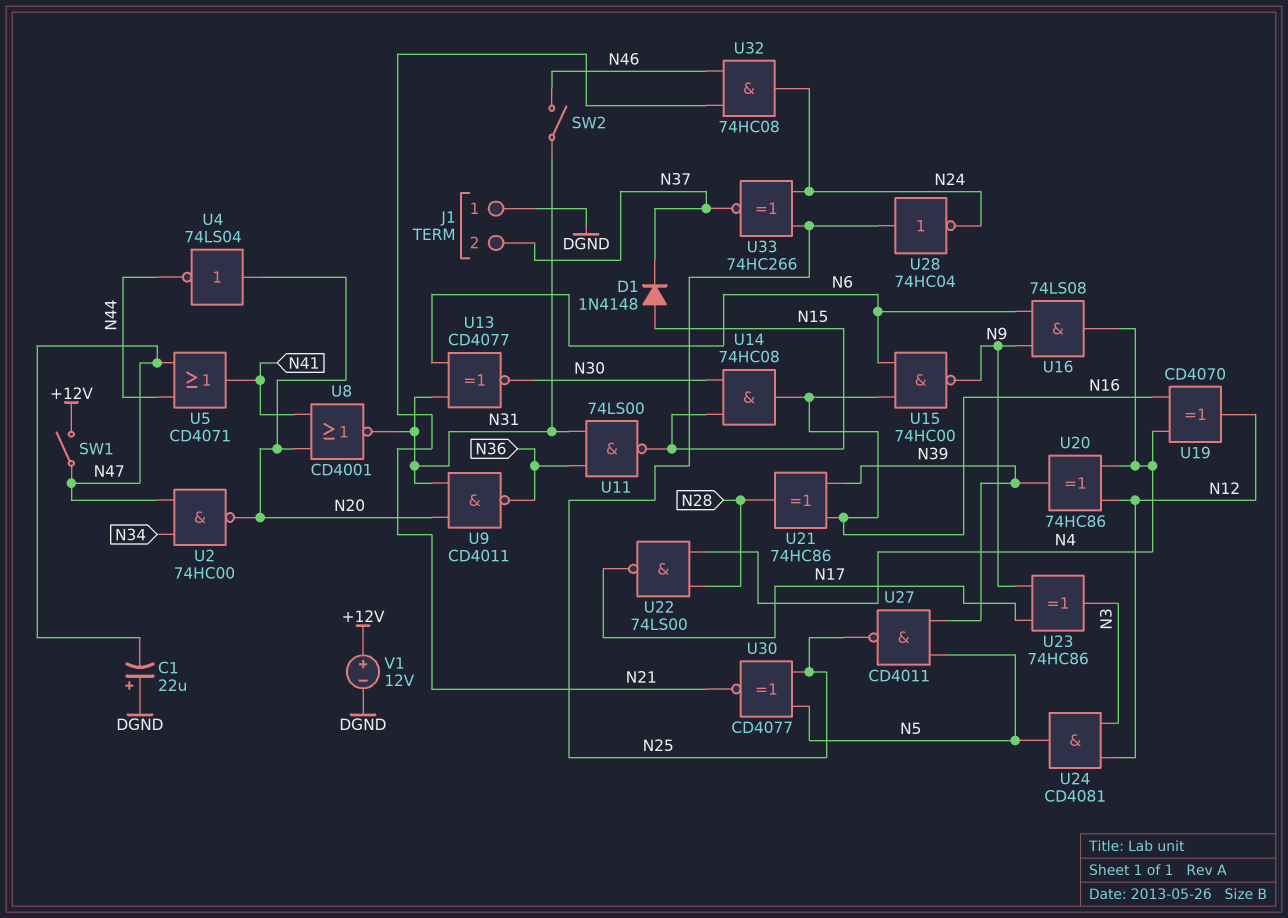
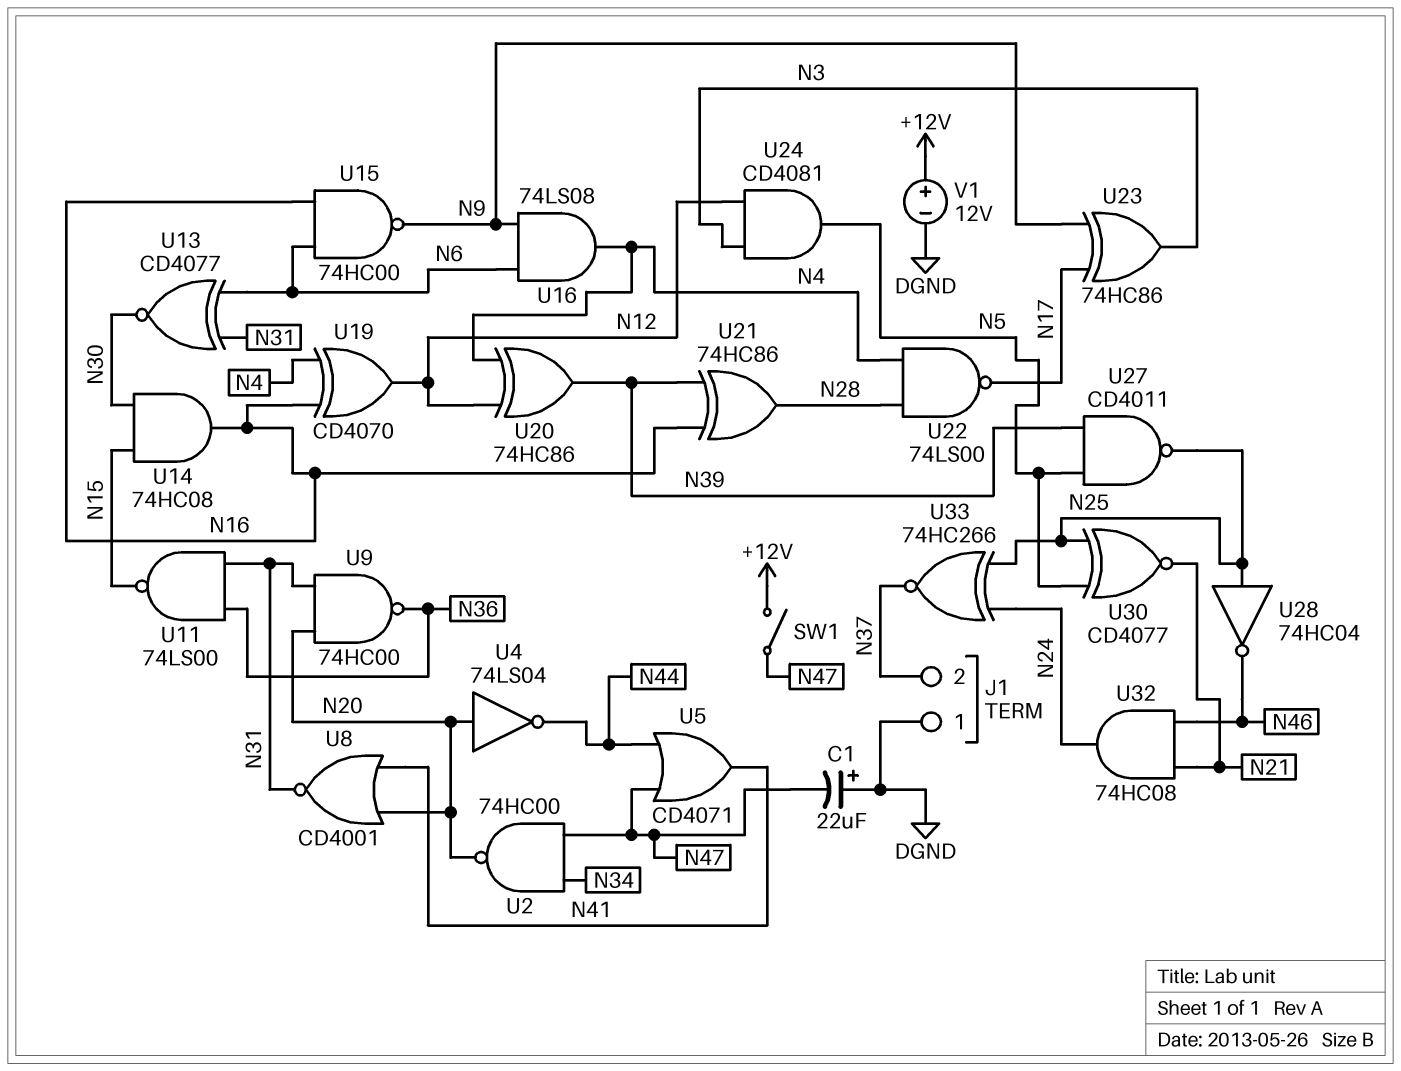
D1: diode 1N4148 (A N15, K N37) -> none
SW2: switch (N31, N46) -> none
U9: NAND CD4011 (in N20, in N31, out N36) -> NAND 74HC00 (in N20, in N31, out N36)
U28: NOT 74HC04 (in N25, out N24) -> NOT 74HC04 (in N25, out N46)

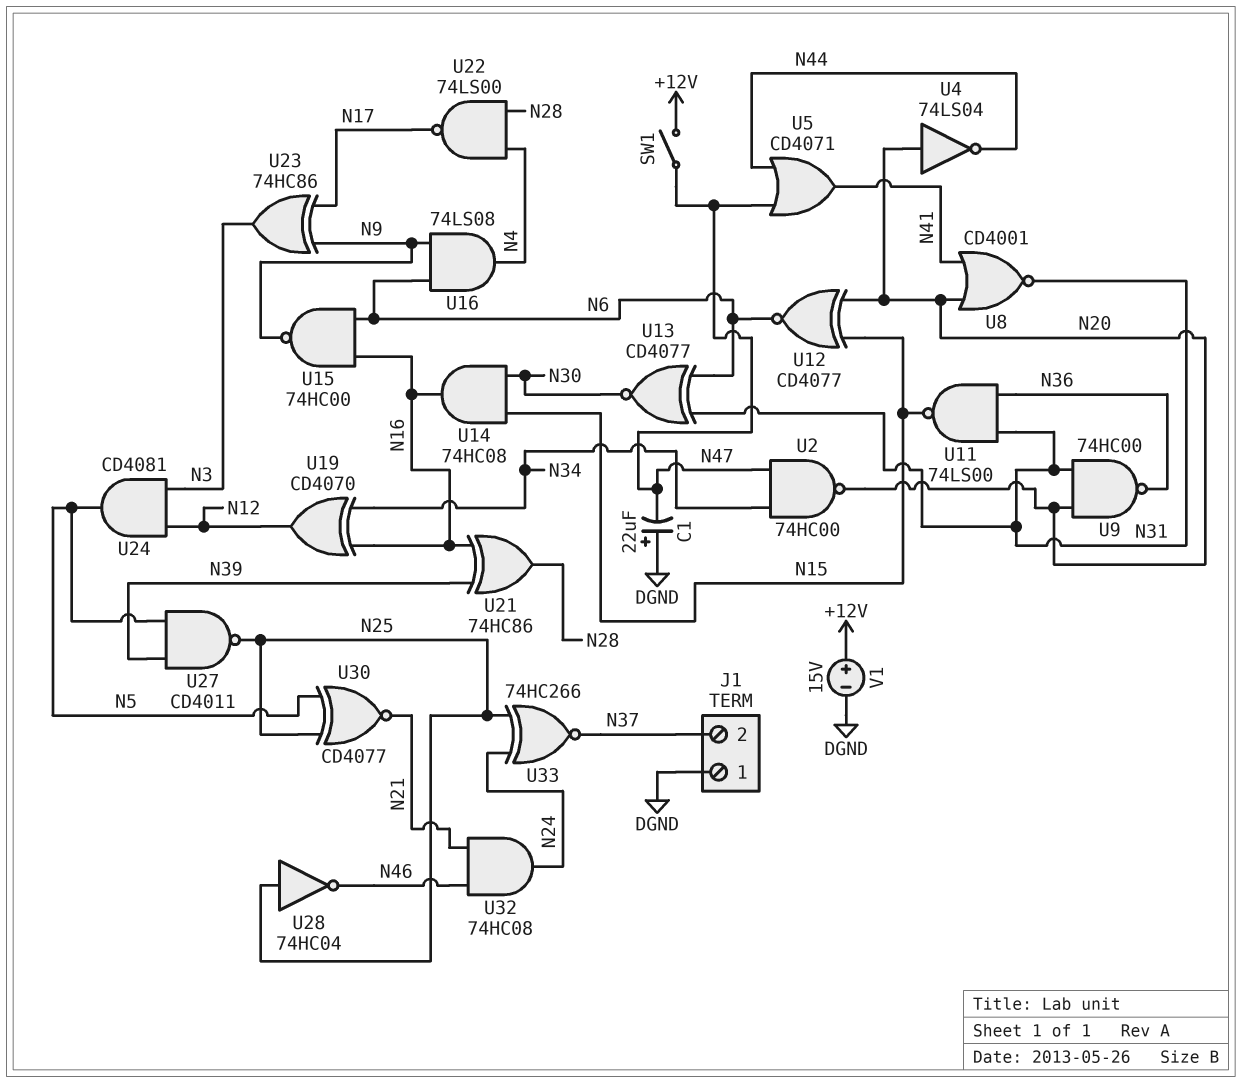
U12: none -> XNOR CD4077 (in N15, in N20, out N6)
U19: XOR CD4070 (in N4, in N16, out N12) -> XOR CD4070 (in N16, in N34, out N12)
U20: XOR 74HC86 (in N4, in N12, out N39) -> none
V1: 12V (plus +12V, minus DGND) -> 15V (plus +12V, minus DGND)

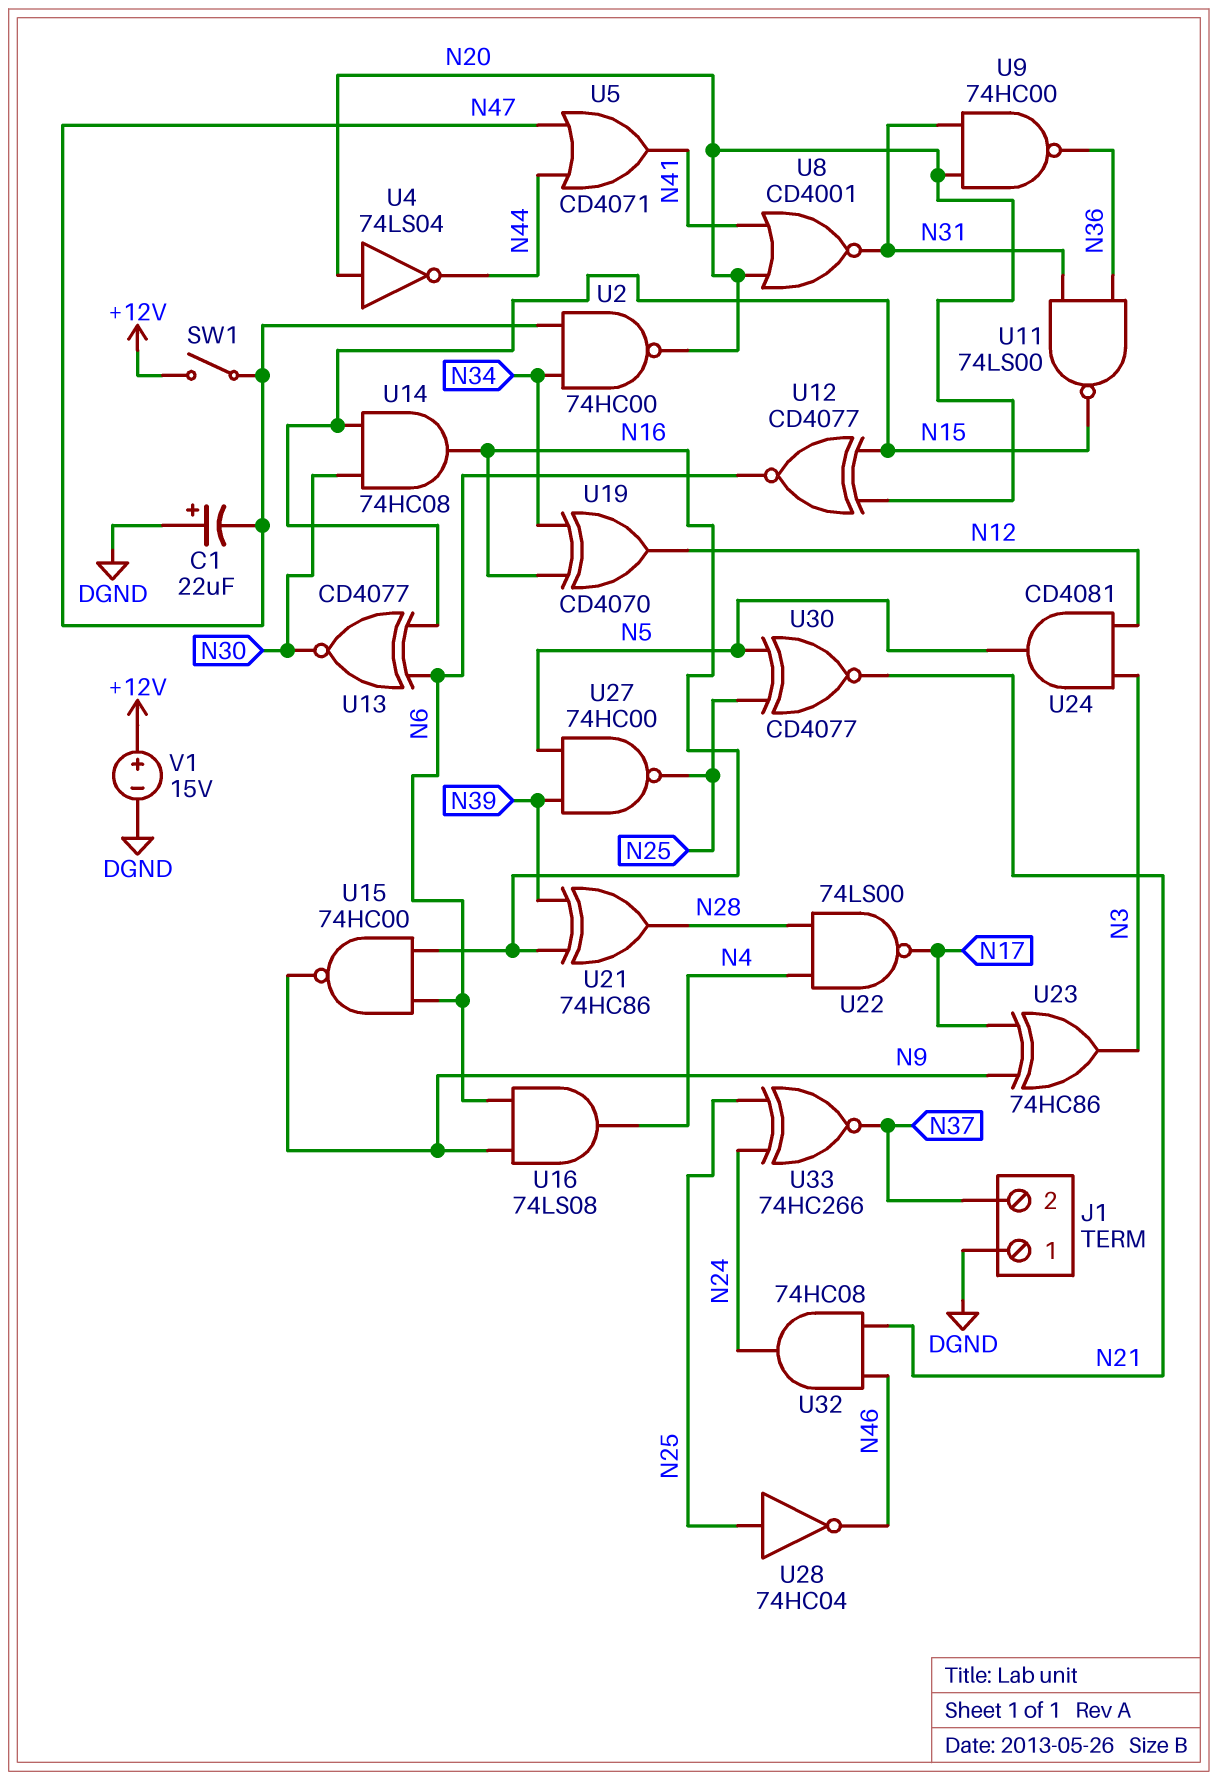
U13: XNOR CD4077 (in N6, in N31, out N30) -> XNOR CD4077 (in N6, in N15, out N30)
U27: NAND CD4011 (in N5, in N39, out N25) -> NAND 74HC00 (in N5, in N39, out N25)

